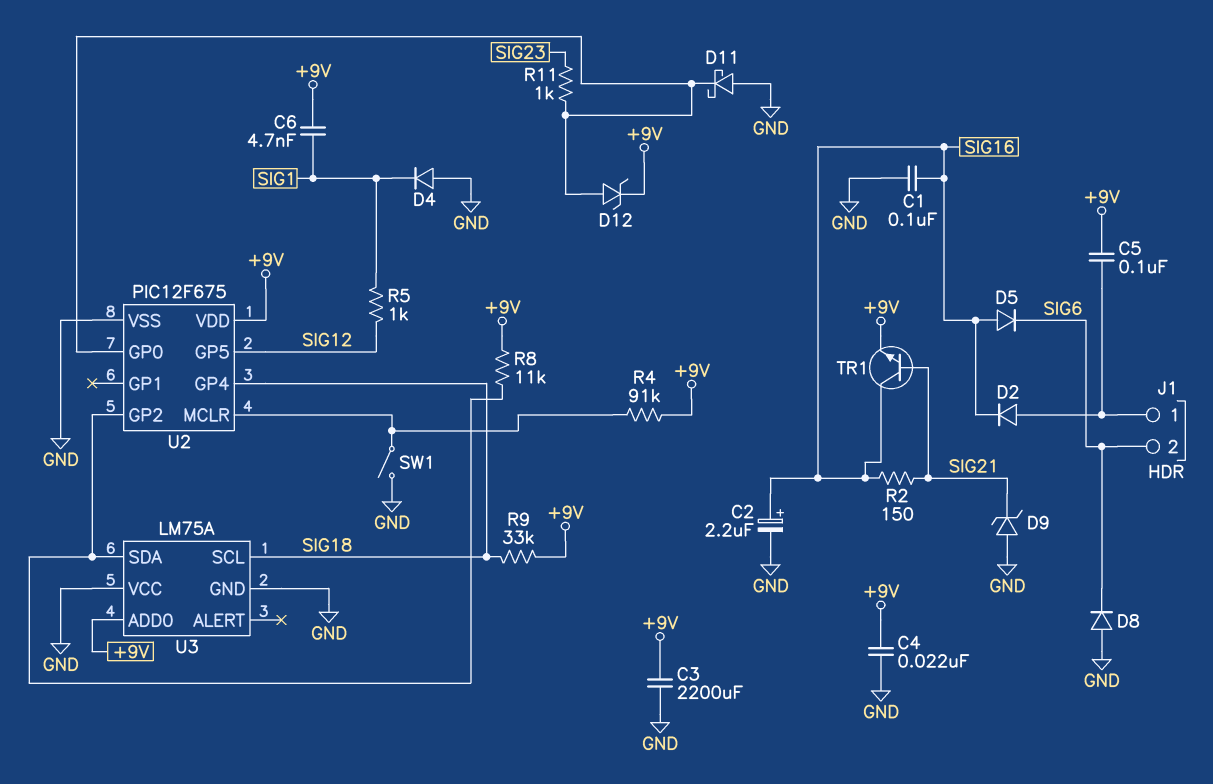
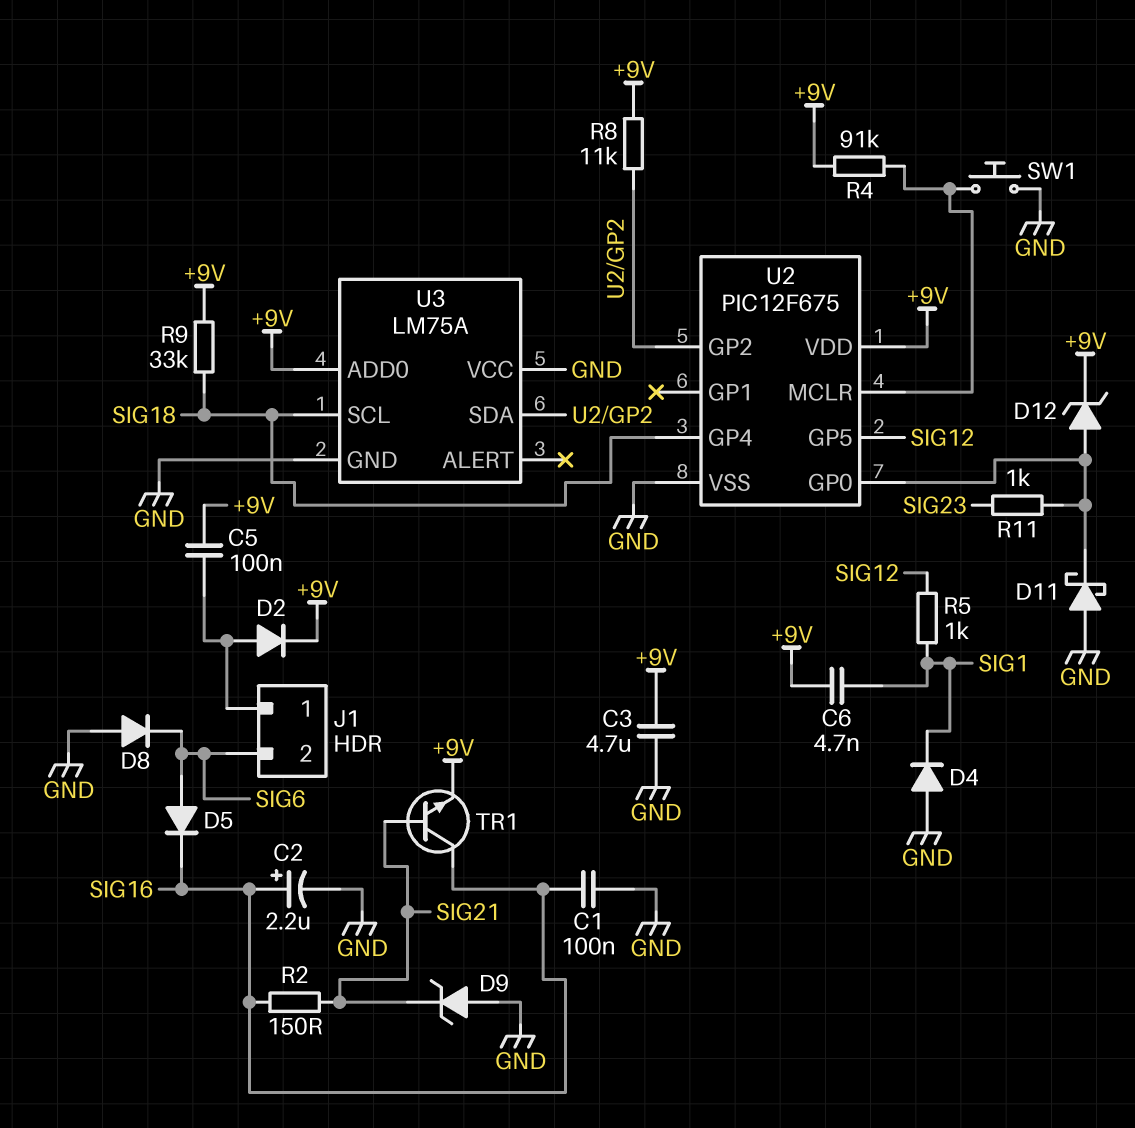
C3: 2200uF (+9V, GND) -> 4.7uF (+9V, GND)
C4: 22nF (+9V, GND) -> none
D2: diode (A J1/1, K SIG16) -> diode (A J1/1, K +9V)
D5: diode (A SIG16, K SIG6) -> diode (A SIG6, K SIG16)
SW1: switch (GND, U2/MCLR) -> button (GND, U2/MCLR)

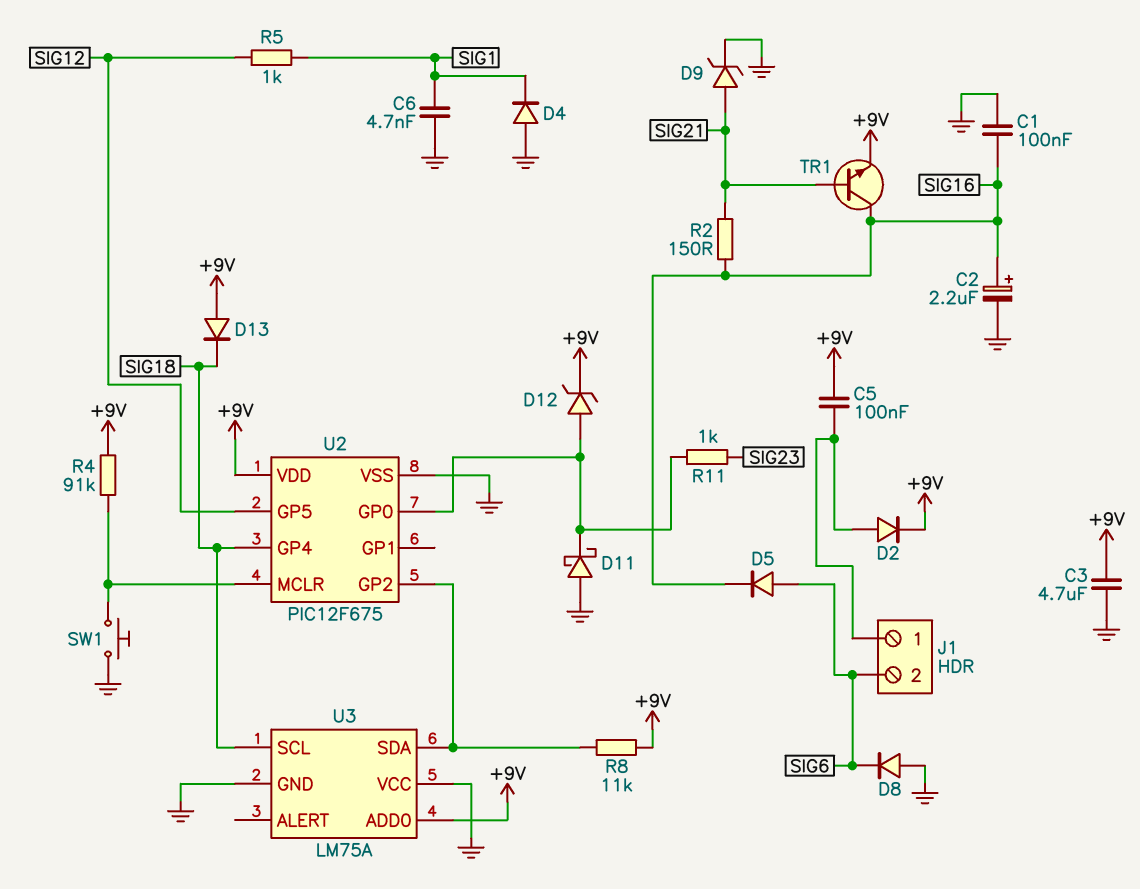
C6: 4.7nF (+9V, SIG1) -> 4.7nF (GND, SIG1)
D9: zener (A GND, K SIG21) -> zener (A SIG21, K GND)
D13: none -> diode (A +9V, K SIG18)
R9: 33k (+9V, SIG18) -> none

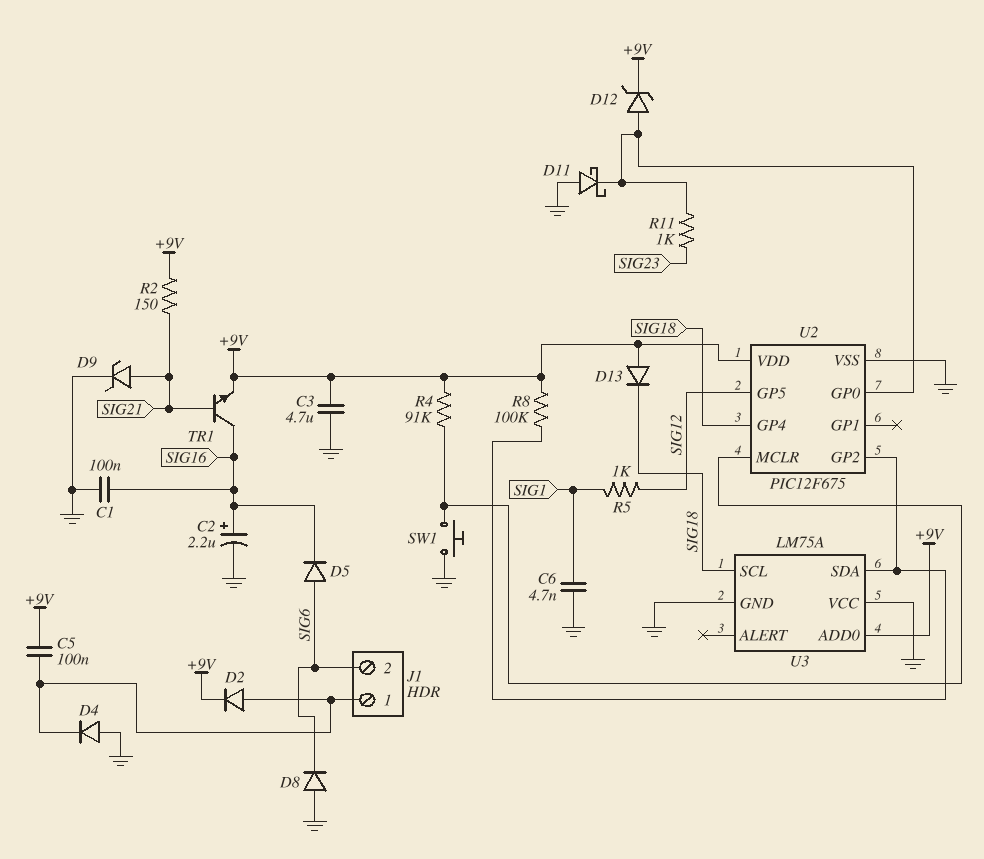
D4: diode (A GND, K SIG1) -> diode (A GND, K J1/1)
R2: 150 (SIG16, SIG21) -> 150 (+9V, SIG21)
R8: 11k (+9V, U2/GP2) -> 100k (+9V, U2/GP2)

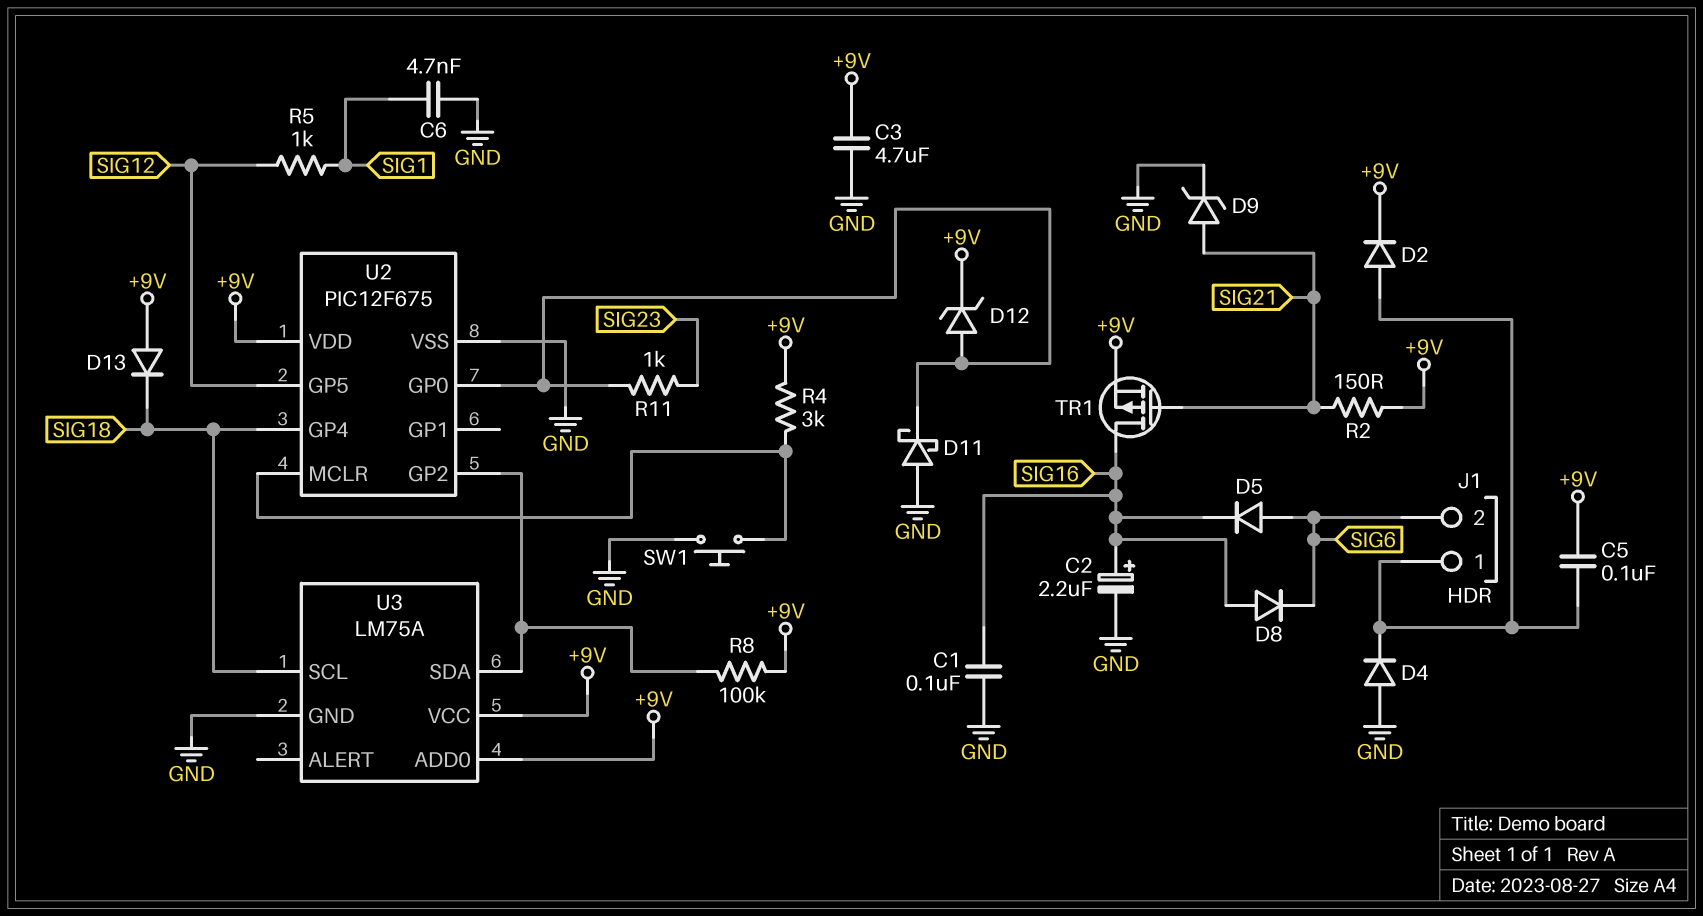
D8: diode (A GND, K SIG6) -> diode (A SIG16, K SIG6)
R4: 91k (+9V, U2/MCLR) -> 3k (+9V, U2/MCLR)
TR1: NPN (B SIG21, C SIG16, E +9V) -> PMOS (G SIG21, D SIG16, S +9V)
U3 pin VCC: GND -> +9V

